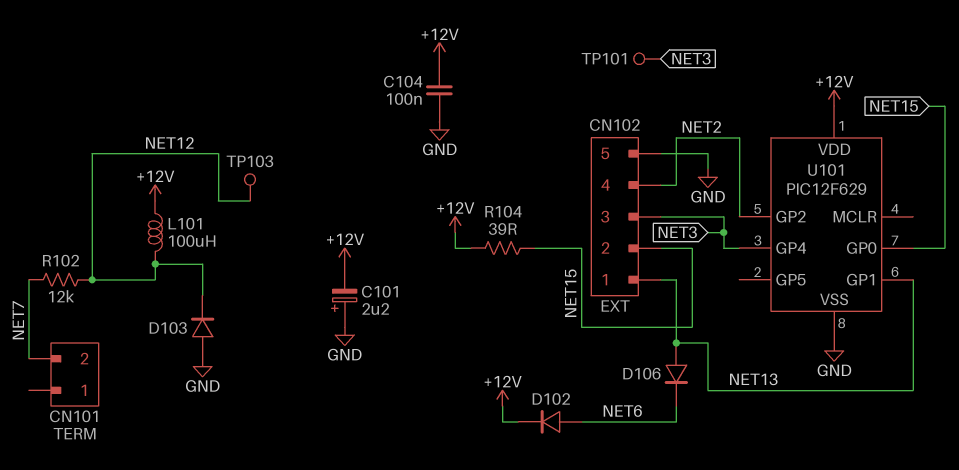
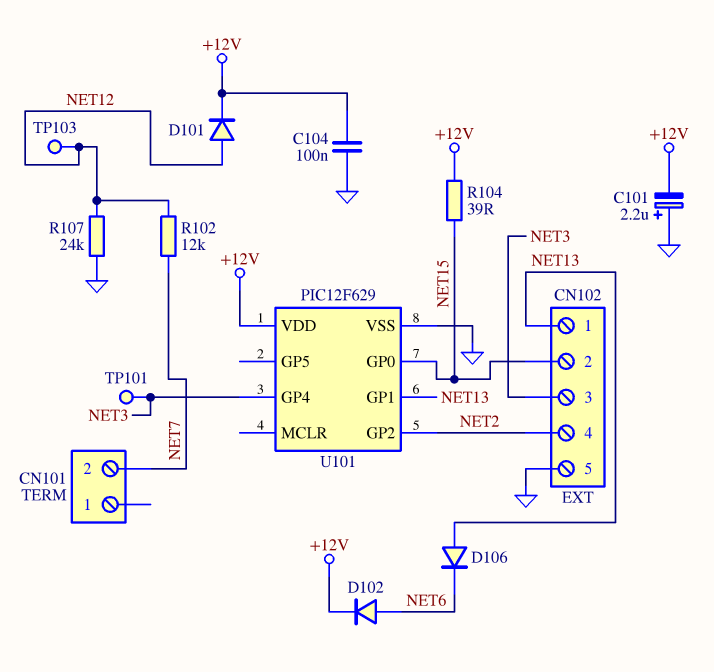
D101: none -> diode (A NET12, K +12V)
D103: diode (A GND, K NET12) -> none
L101: 100uH (+12V, NET12) -> none
R107: none -> 24k (GND, NET12)

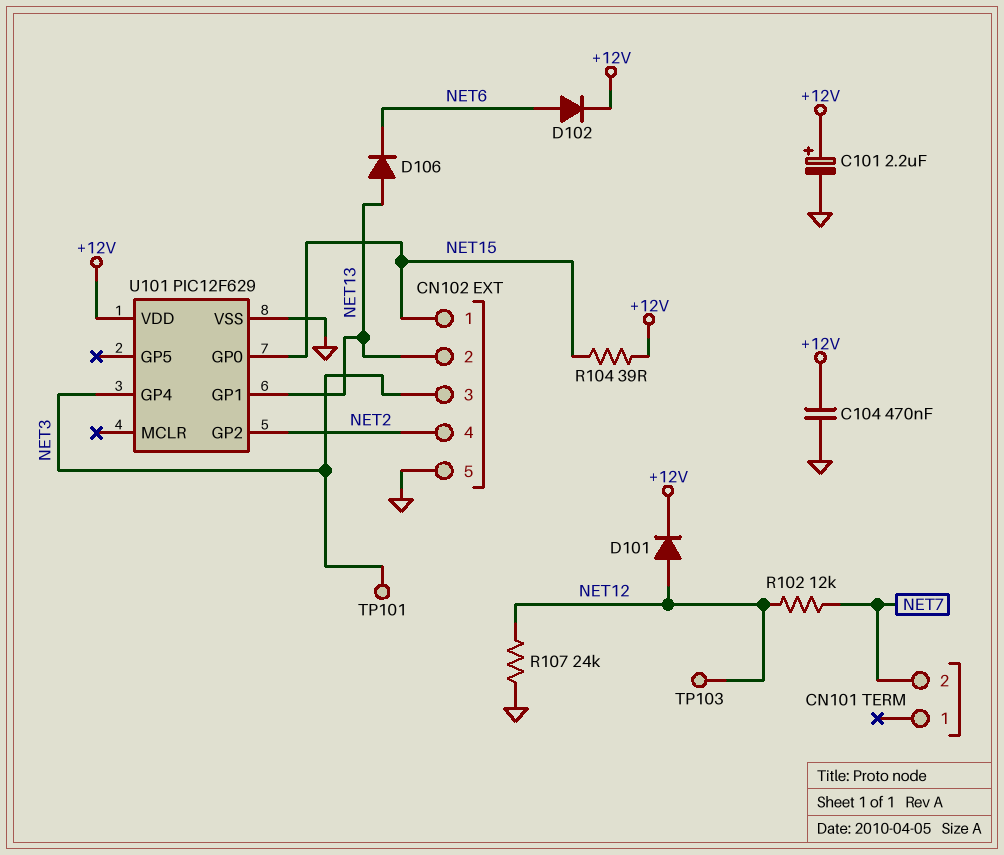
C101: 2.2uF (plus GND, minus +12V) -> 2.2uF (plus +12V, minus GND)
C104: 100nF (+12V, GND) -> 470nF (+12V, GND)
CN102 pin 1: NET13 -> NET15
CN102 pin 2: NET15 -> NET13

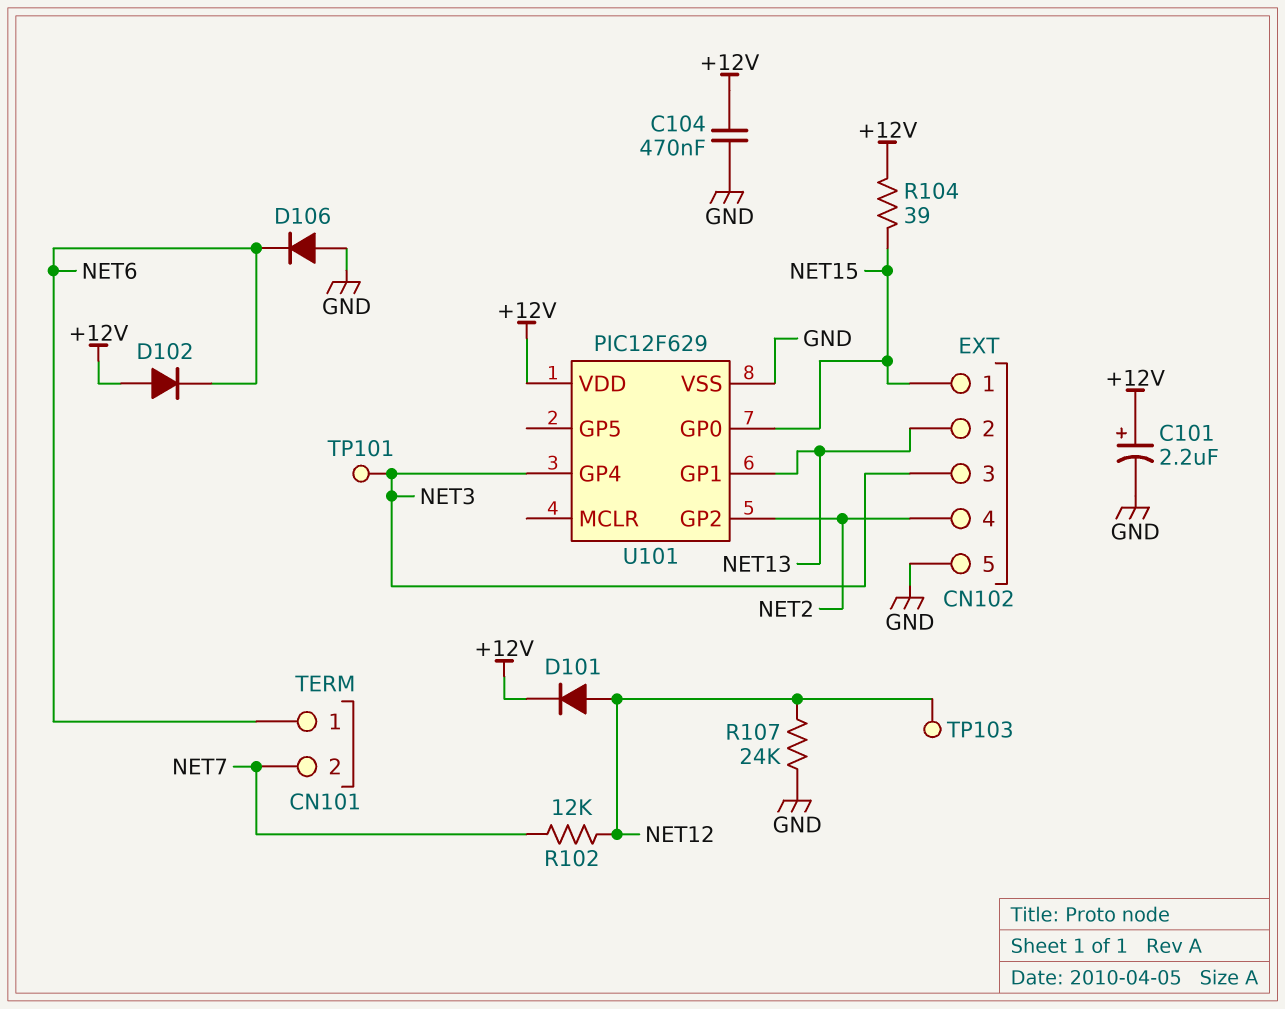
CN101 pin 1: none -> NET6
D102: diode (A NET6, K +12V) -> diode (A +12V, K NET6)
D106: diode (A NET13, K NET6) -> diode (A GND, K NET6)

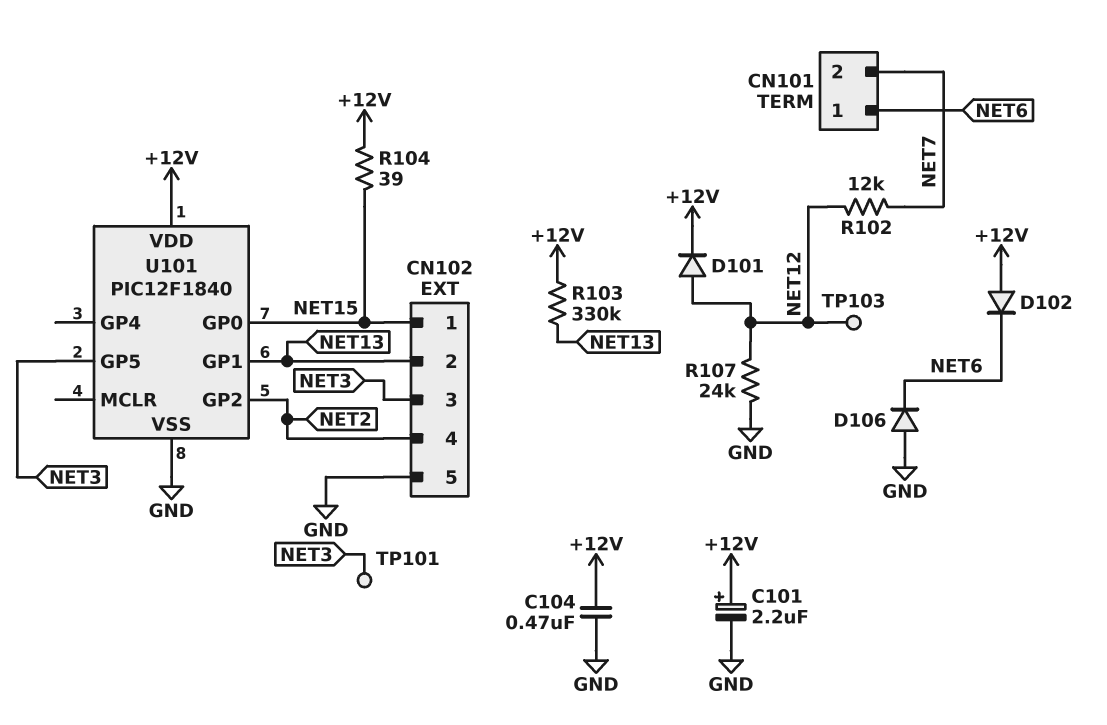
R103: none -> 330k (+12V, NET13)
U101: PIC12F629 -> PIC12F1840
U101 pin GP4: NET3 -> none
U101 pin GP5: none -> NET3

